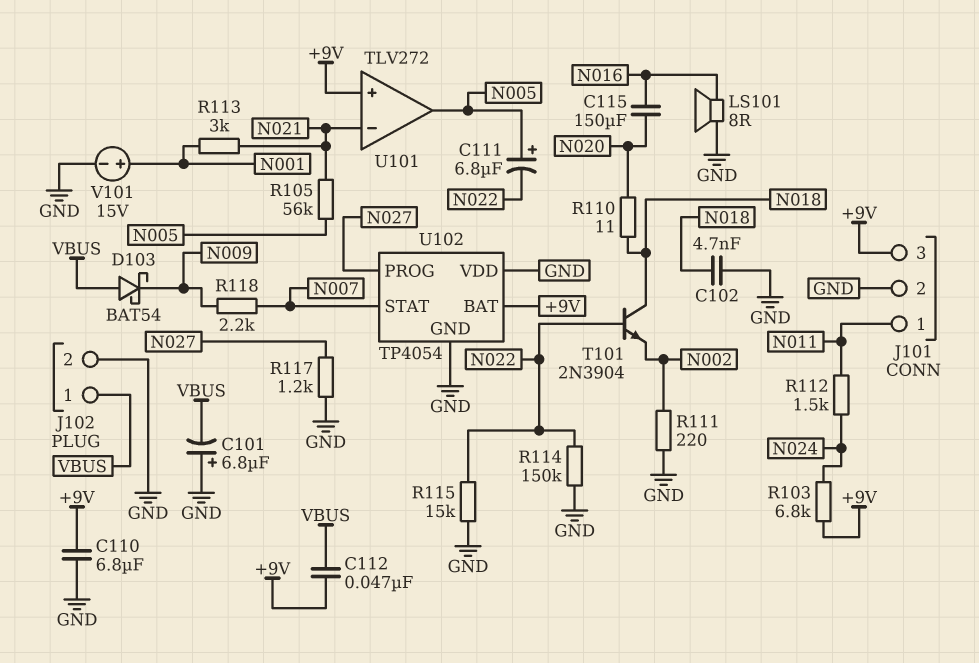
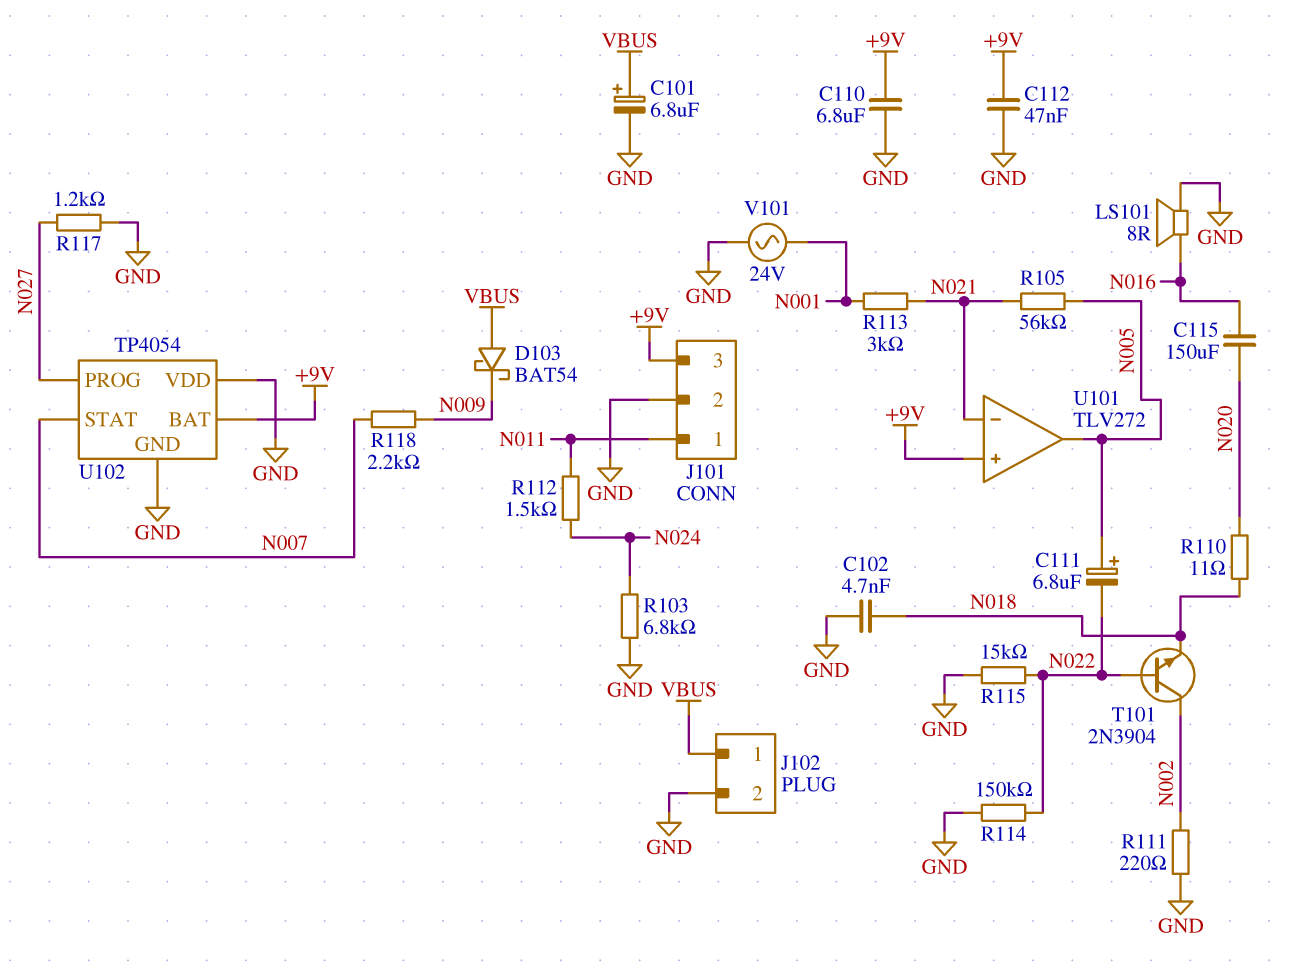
C101: 6.8uF (plus GND, minus VBUS) -> 6.8uF (plus VBUS, minus GND)
C112: 47nF (+9V, VBUS) -> 47nF (+9V, GND)
R103: 6.8k (+9V, N024) -> 6.8k (GND, N024)
T101: NPN 2N3904 (B N022, C N018, E N002) -> NPN 2N3904 (B N022, C N002, E N018)
V101: 15V (plus N001, minus GND) -> AC 24V (GND, N001)

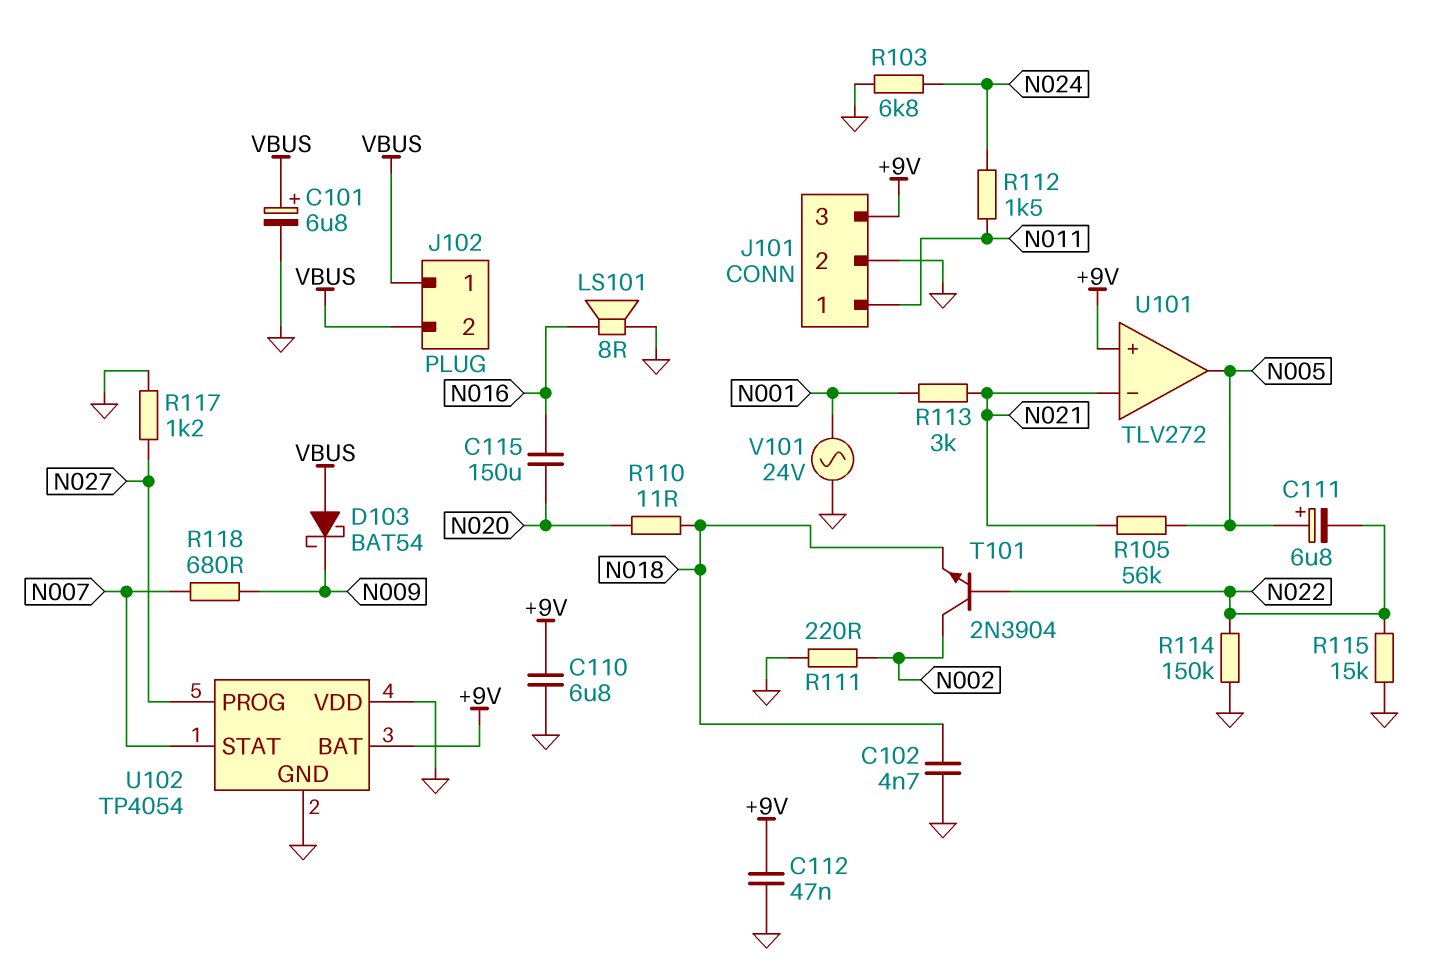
J102 pin 2: GND -> VBUS
R118: 2.2k (N007, N009) -> 680 (N007, N009)

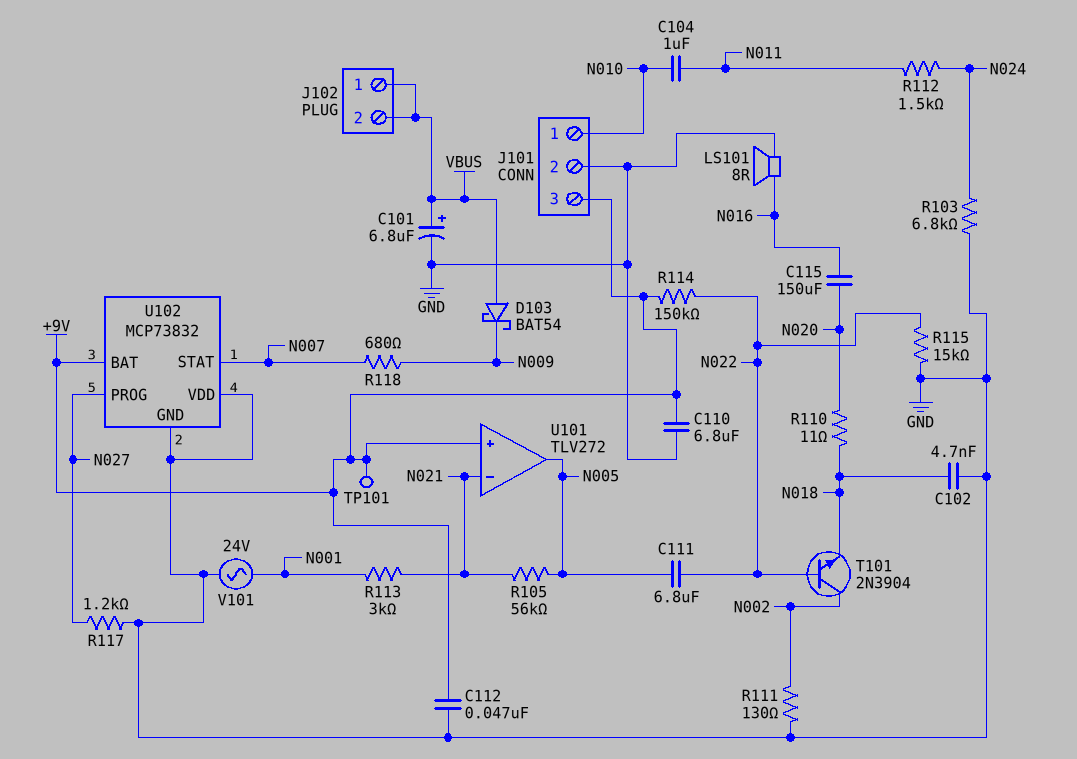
C104: none -> 1uF (N010, N011)
C111: 6.8uF (plus N005, minus N022) -> 6.8uF (N005, N022)
J101 pin 1: N011 -> N010
R111: 220 (GND, N002) -> 130 (GND, N002)
R114: 150k (GND, N022) -> 150k (+9V, N022)
TP101: none -> test point (+9V)
U102: TP4054 -> MCP73832

